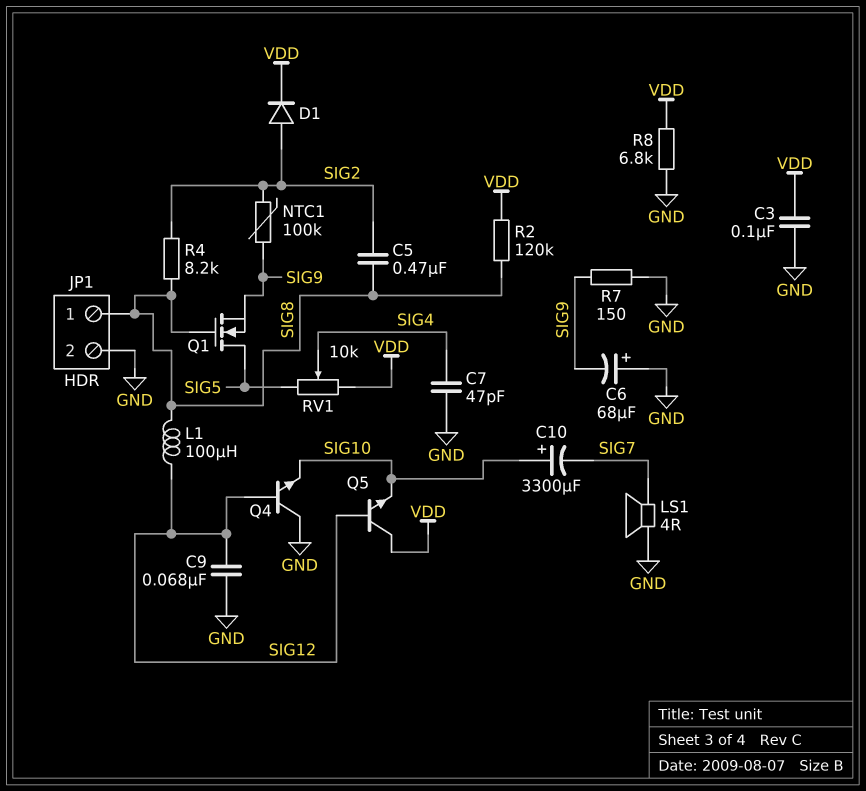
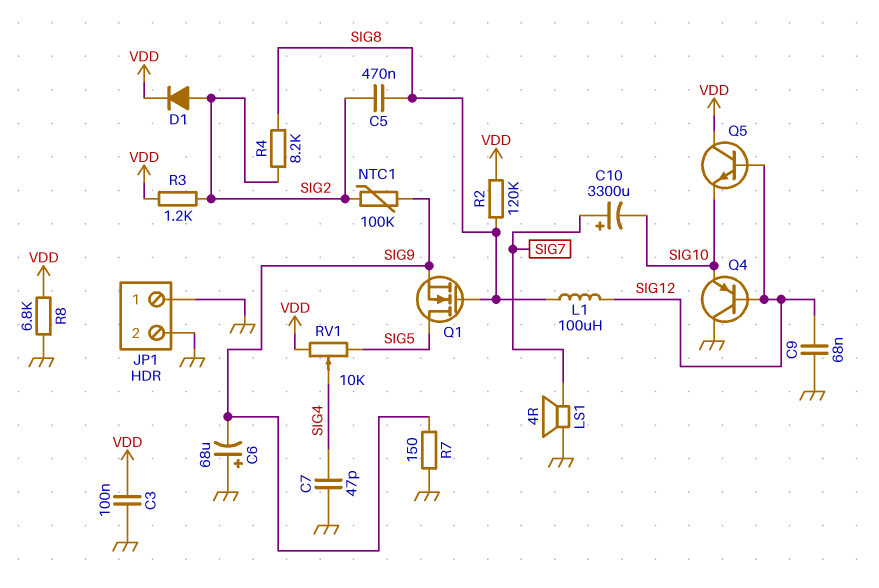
C10: 3300uF (plus SIG10, minus SIG7) -> 3300uF (plus SIG7, minus SIG10)
JP1 pin 1: SIG8 -> GND
Q4: NPN (B SIG12, C GND, E SIG10) -> PNP (B SIG12, C GND, E SIG10)
R3: none -> 1.2k (SIG2, VDD)

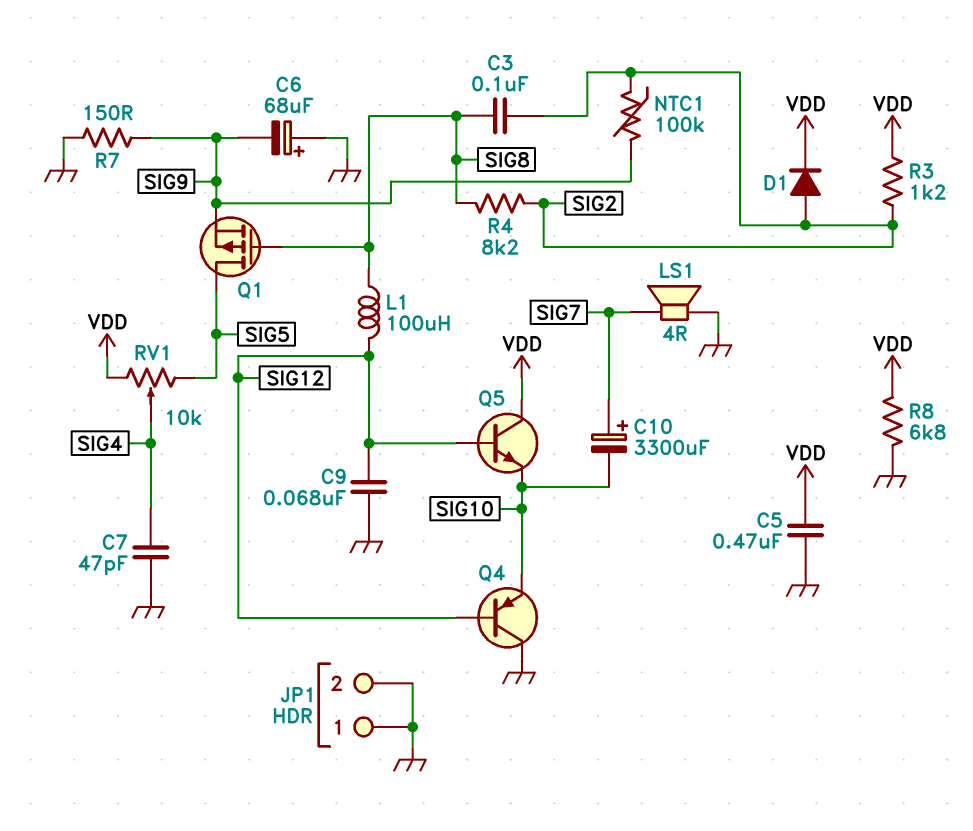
C3: 100nF (GND, VDD) -> 100nF (SIG2, SIG8)
C5: 470nF (SIG2, SIG8) -> 470nF (GND, VDD)
Q1: NMOS (G SIG8, D SIG5, S SIG9) -> PMOS (G SIG8, D SIG5, S SIG9)
R2: 120k (SIG8, VDD) -> none

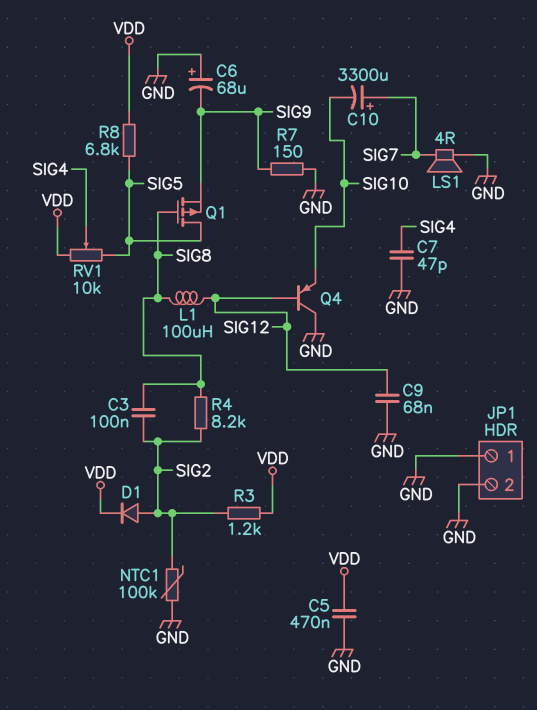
NTC1: 100k (SIG2, SIG9) -> 100k (GND, SIG2)
Q5: NPN (B SIG12, C VDD, E SIG10) -> none
R8: 6.8k (GND, VDD) -> 6.8k (SIG5, VDD)

